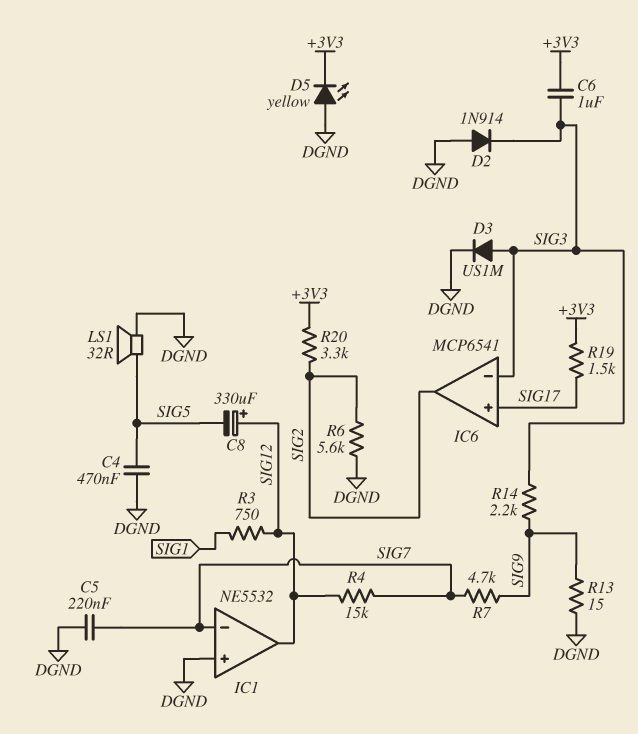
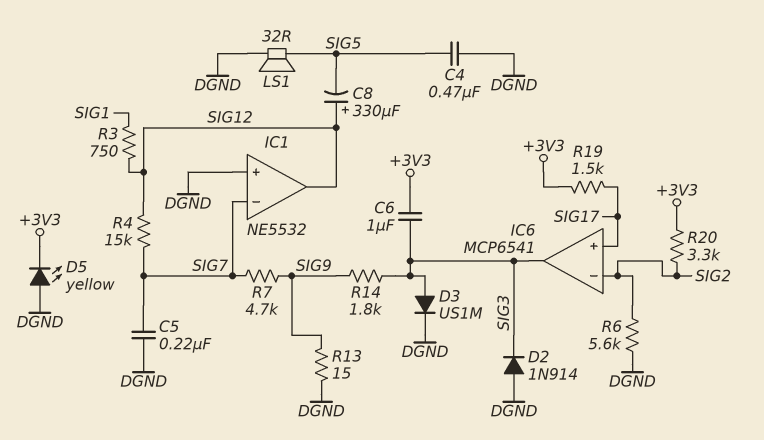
IC6 pin in-: SIG3 -> SIG2
IC6 pin out: SIG2 -> SIG3
R14: 2.2k (SIG3, SIG9) -> 1.8k (SIG3, SIG9)

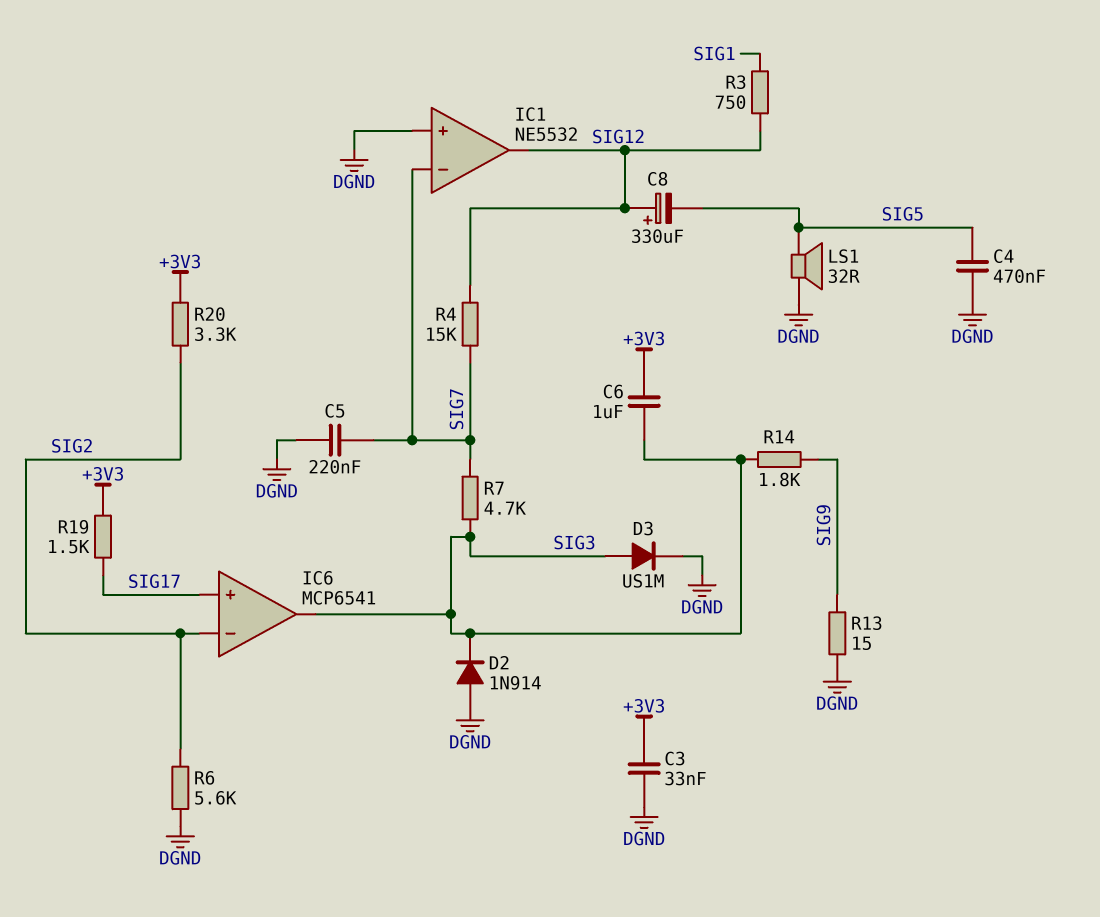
C3: none -> 33nF (+3V3, DGND)
D5: LED yellow (A DGND, K +3V3) -> none
R7: 4.7k (SIG7, SIG9) -> 4.7k (SIG3, SIG7)

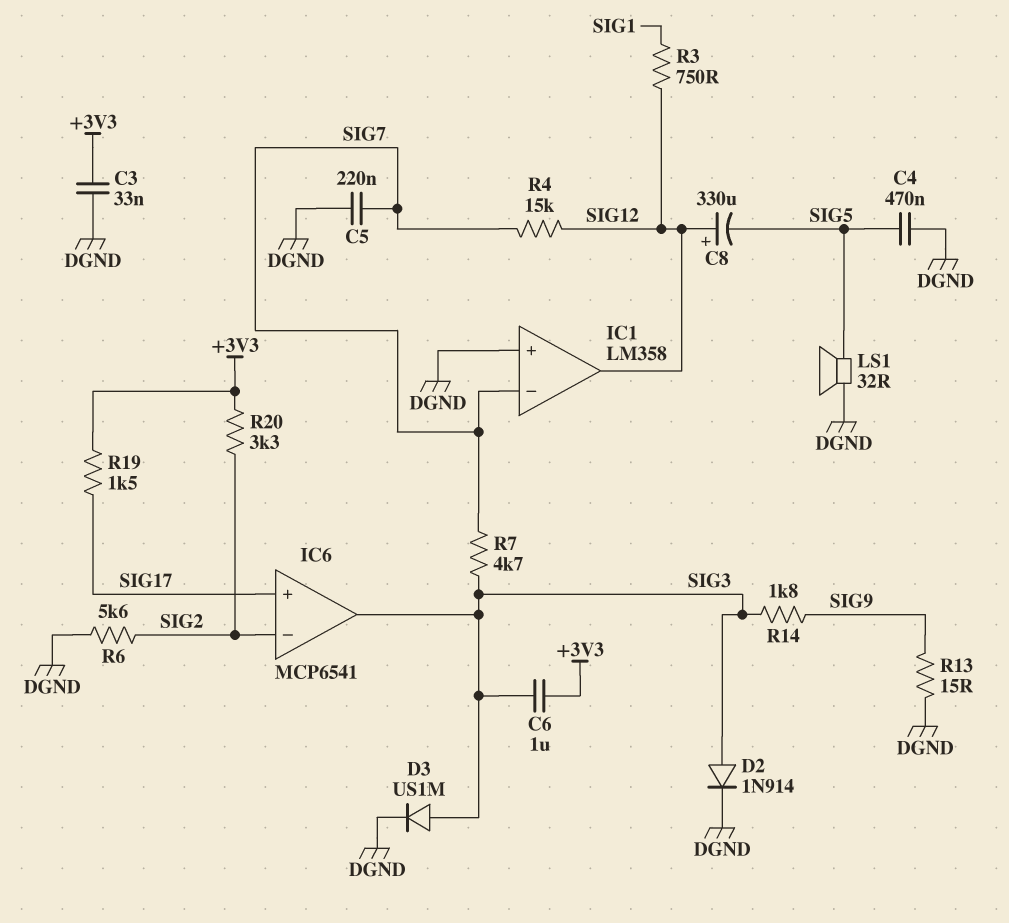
D2: diode 1N914 (A DGND, K SIG3) -> diode 1N914 (A SIG3, K DGND)
IC1: NE5532 -> LM358

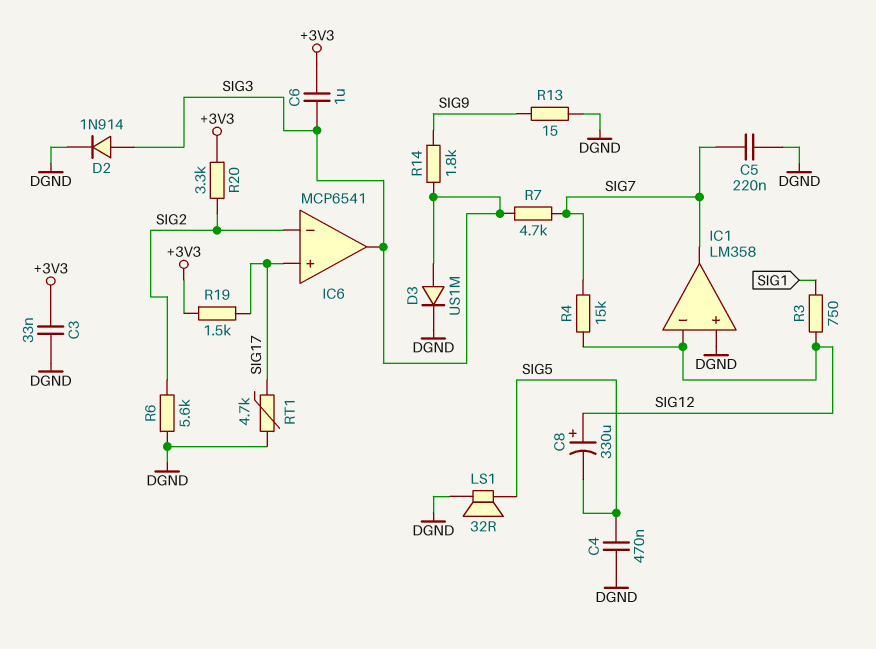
IC1 pin in-: SIG7 -> SIG12
IC1 pin out: SIG12 -> SIG7
RT1: none -> 4.7k (DGND, SIG17)

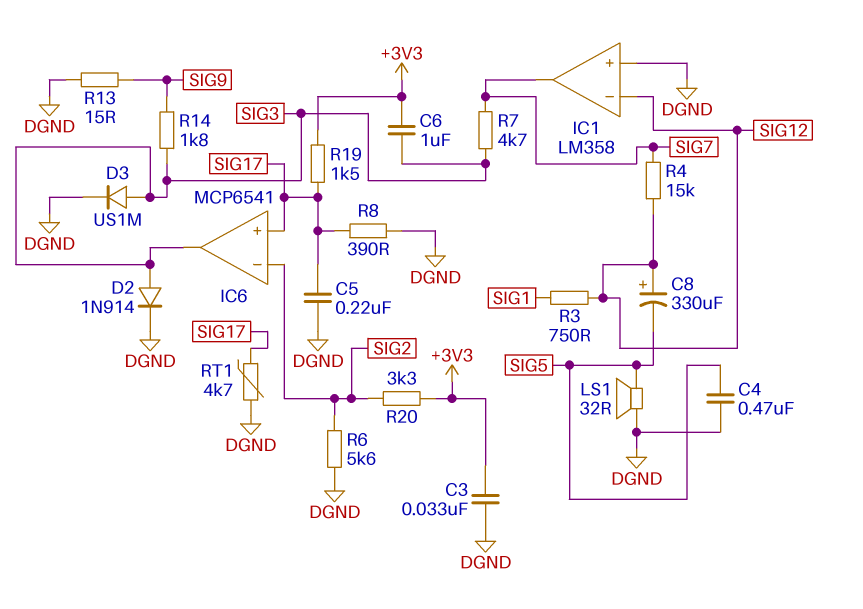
C5: 220nF (DGND, SIG7) -> 220nF (DGND, SIG17)
R8: none -> 390 (DGND, SIG17)

